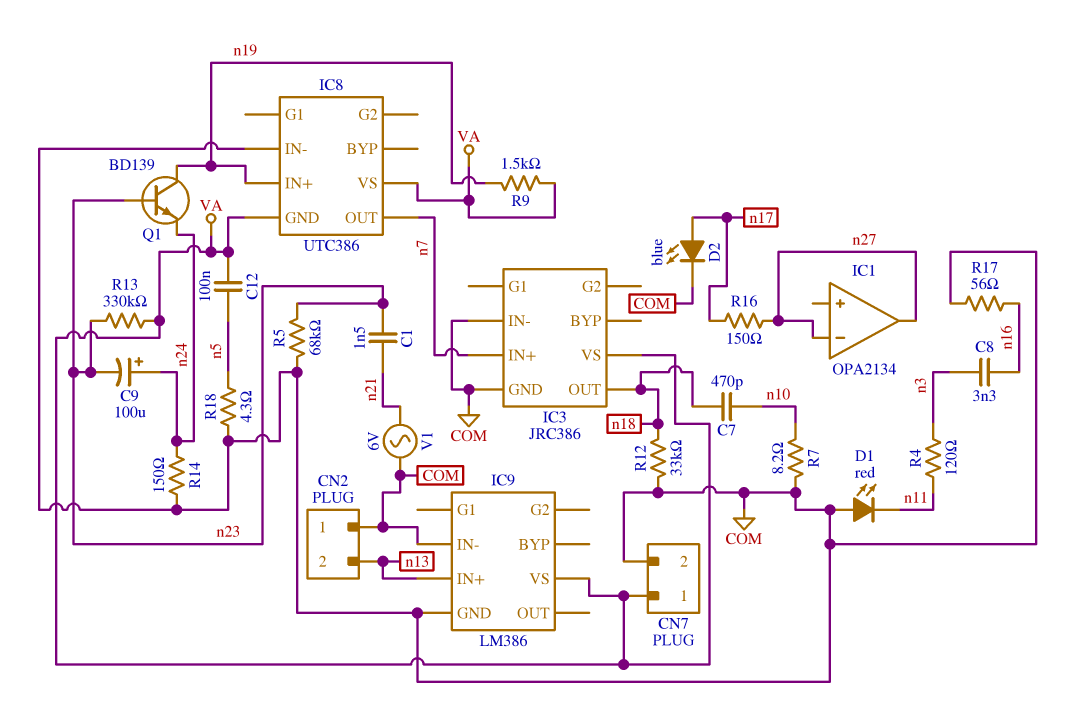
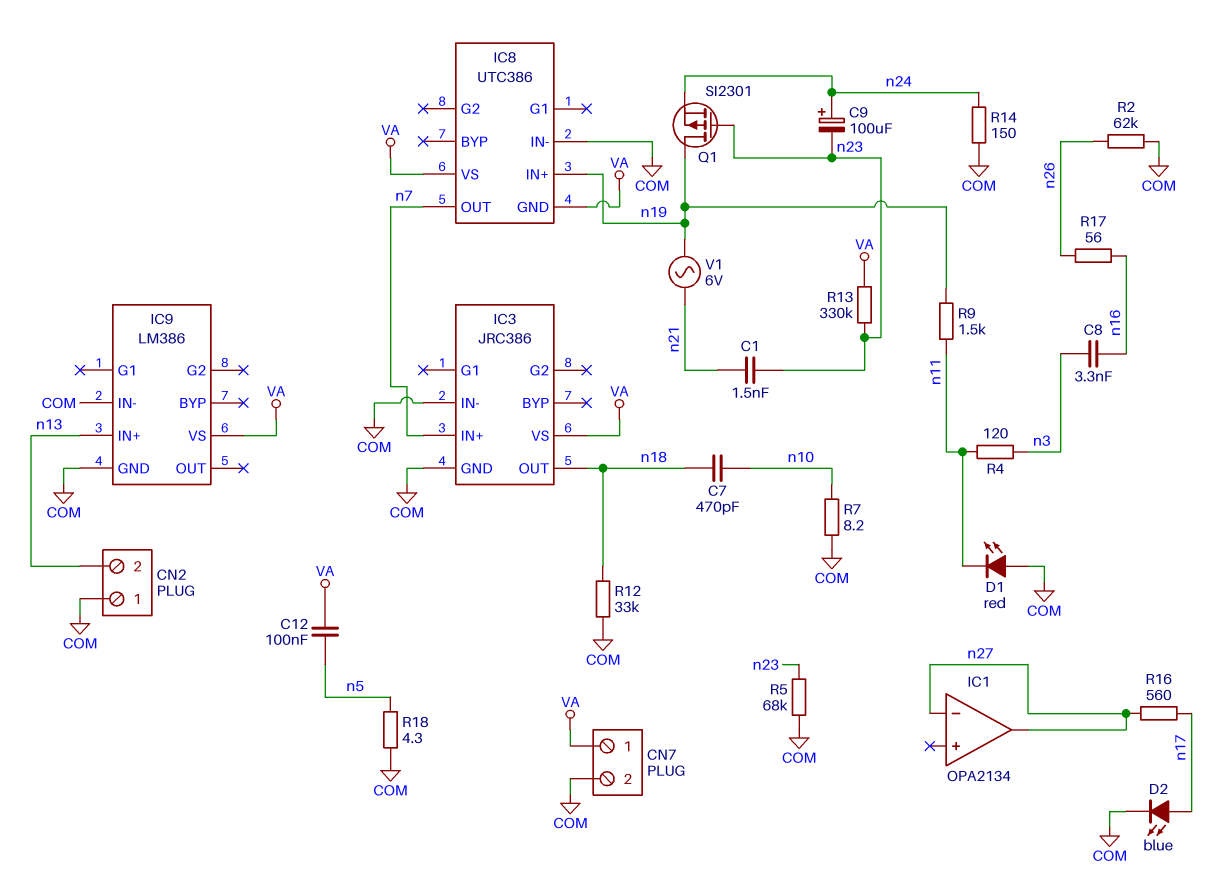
Q1: NPN BD139 (B n23, C n19, E n24) -> PMOS SI2301 (G n23, D n19, S n24)
R2: none -> 62k (COM, n26)
R9: 1.5k (VA, n19) -> 1.5k (n11, n19)
R16: 150 (n17, n27) -> 560 (n17, n27)
R17: 56 (COM, n16) -> 56 (n16, n26)
V1: AC 6V (COM, n21) -> AC 6V (n19, n21)

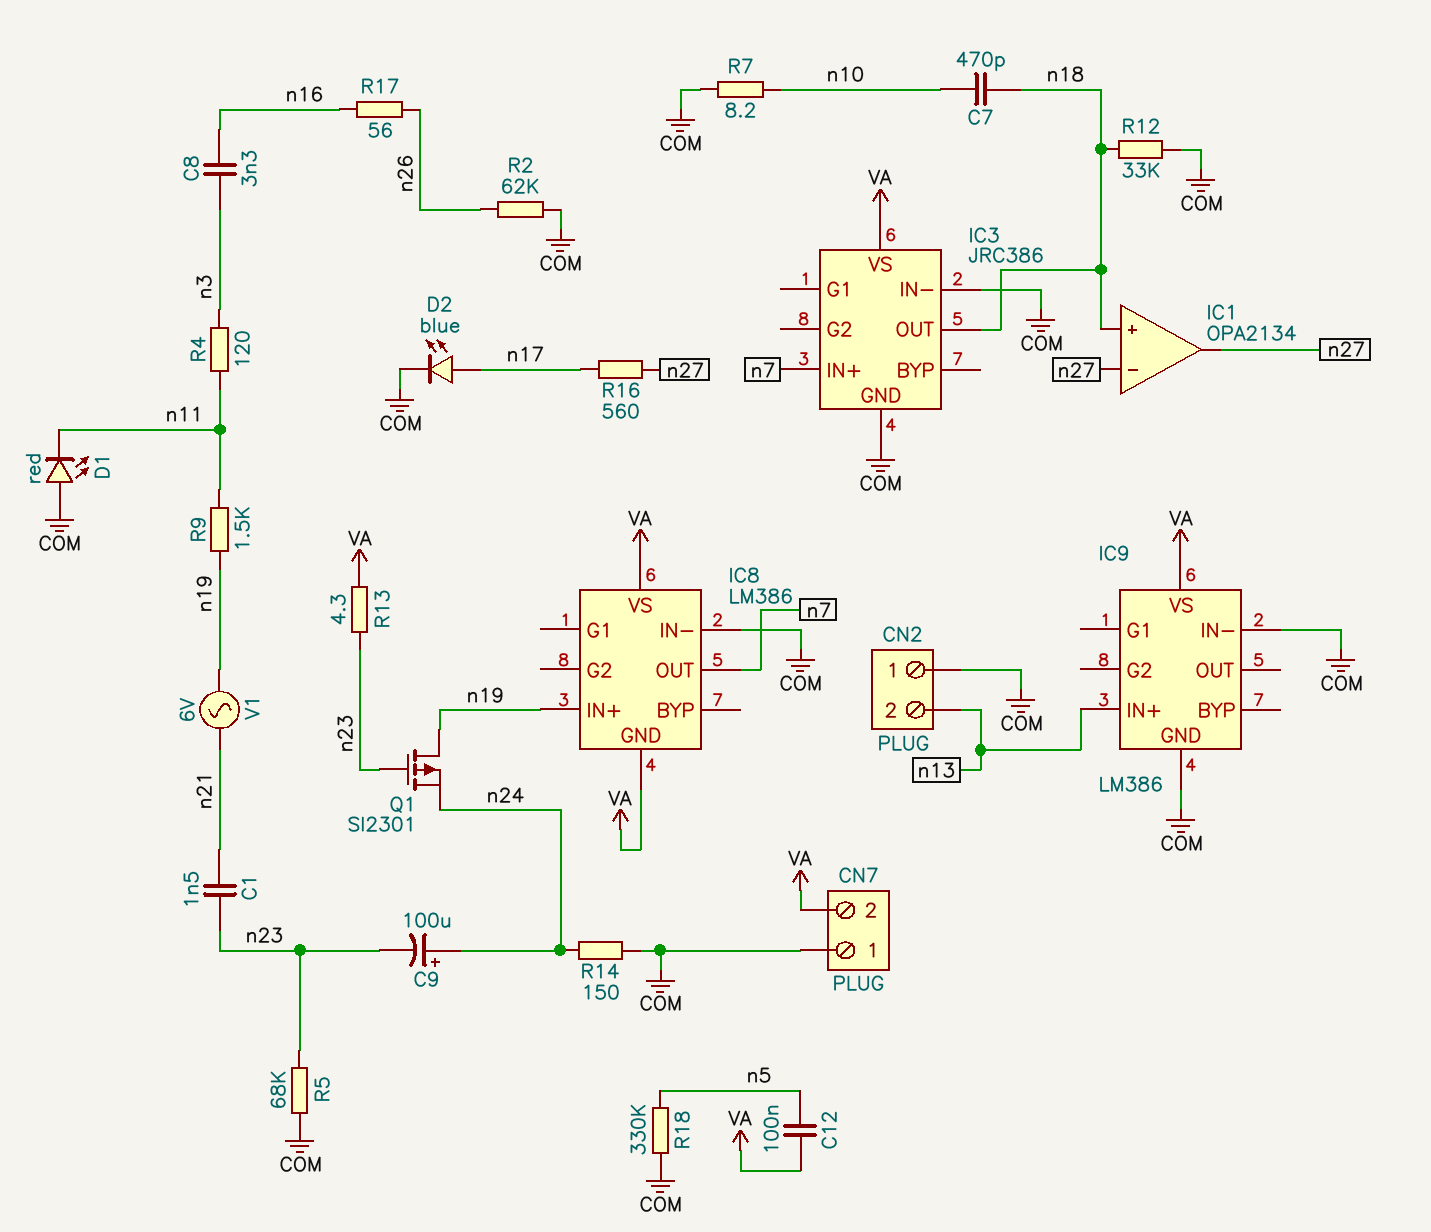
CN7 pin 1: VA -> COM
CN7 pin 2: COM -> VA
IC1 pin in+: none -> n18
IC8: UTC386 -> LM386
R13: 330k (VA, n23) -> 4.3 (VA, n23)
R18: 4.3 (COM, n5) -> 330k (COM, n5)

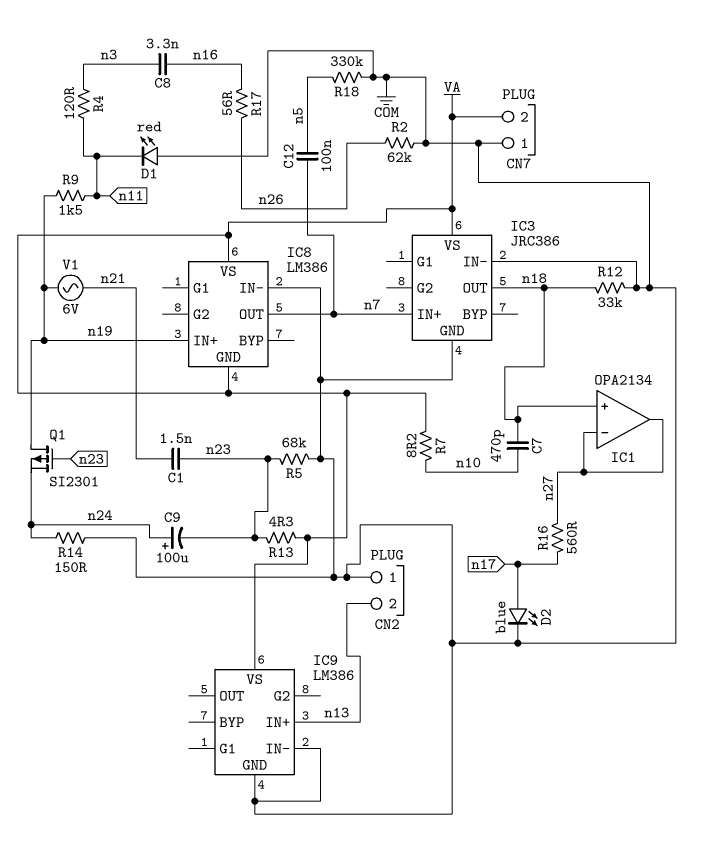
C12: 100nF (VA, n5) -> 100nF (n5, n7)
R7: 8.2 (COM, n10) -> 8.2 (VA, n10)

